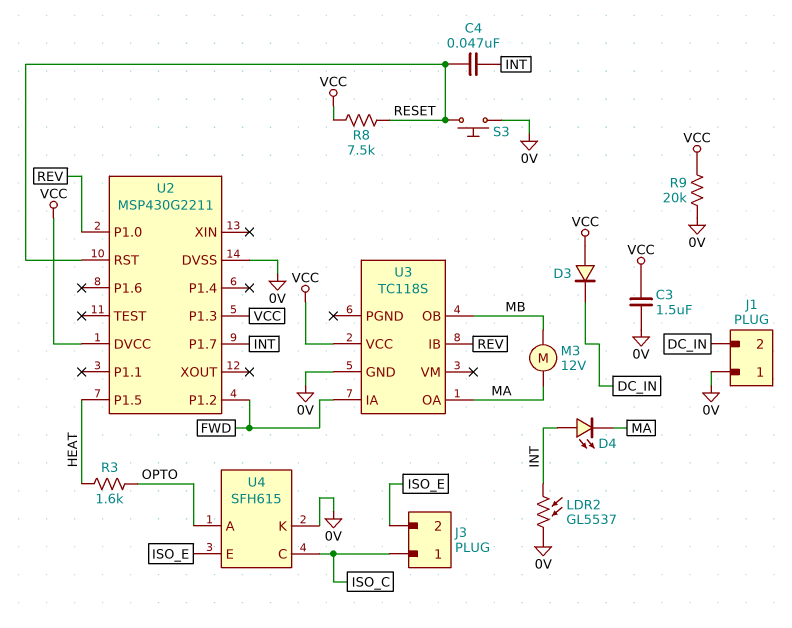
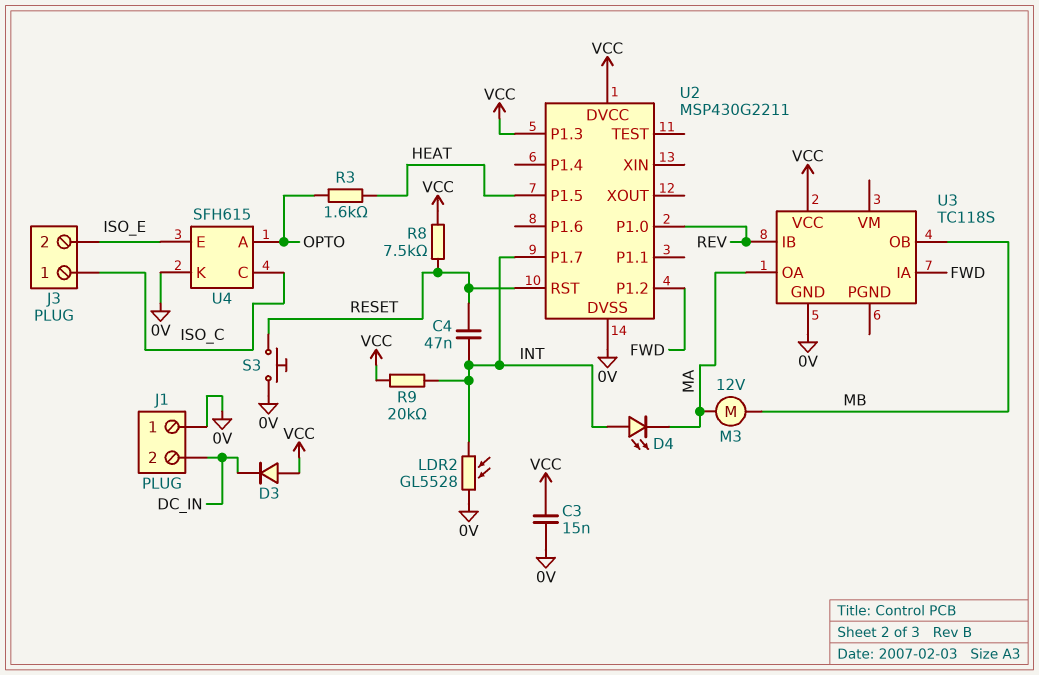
C3: 1.5uF (0V, VCC) -> 15nF (0V, VCC)
LDR2: GL5537 (0V, INT) -> GL5528 (0V, INT)
R9: 20k (0V, VCC) -> 20k (INT, VCC)

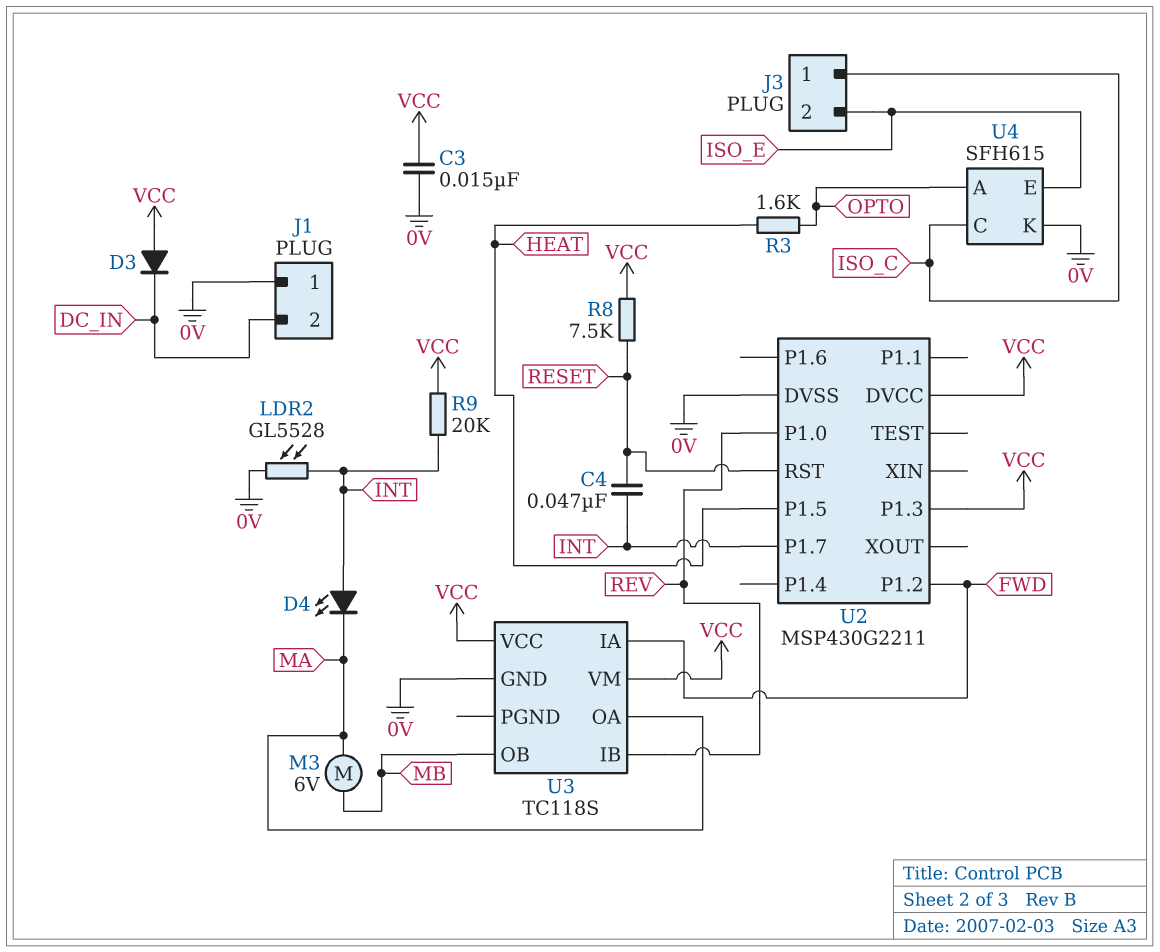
M3: motor 12V (MA, MB) -> motor 6V (MA, MB)
S3: button (0V, RESET) -> none
U3 pin VM: none -> VCC

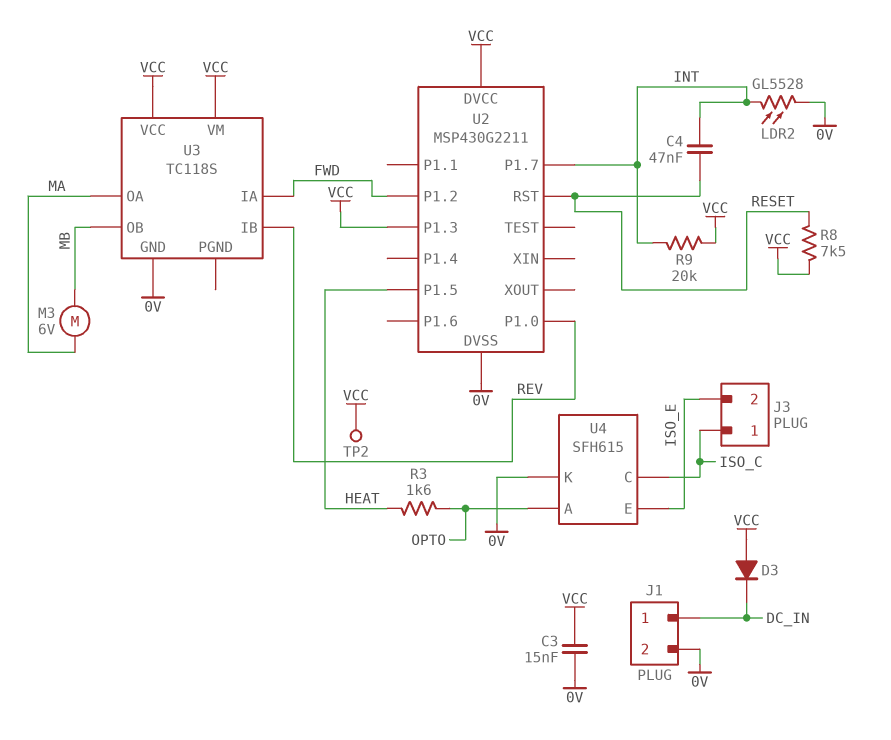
D4: LED (A INT, K MA) -> none
J1 pin 1: 0V -> DC_IN
J1 pin 2: DC_IN -> 0V
TP2: none -> test point (VCC)

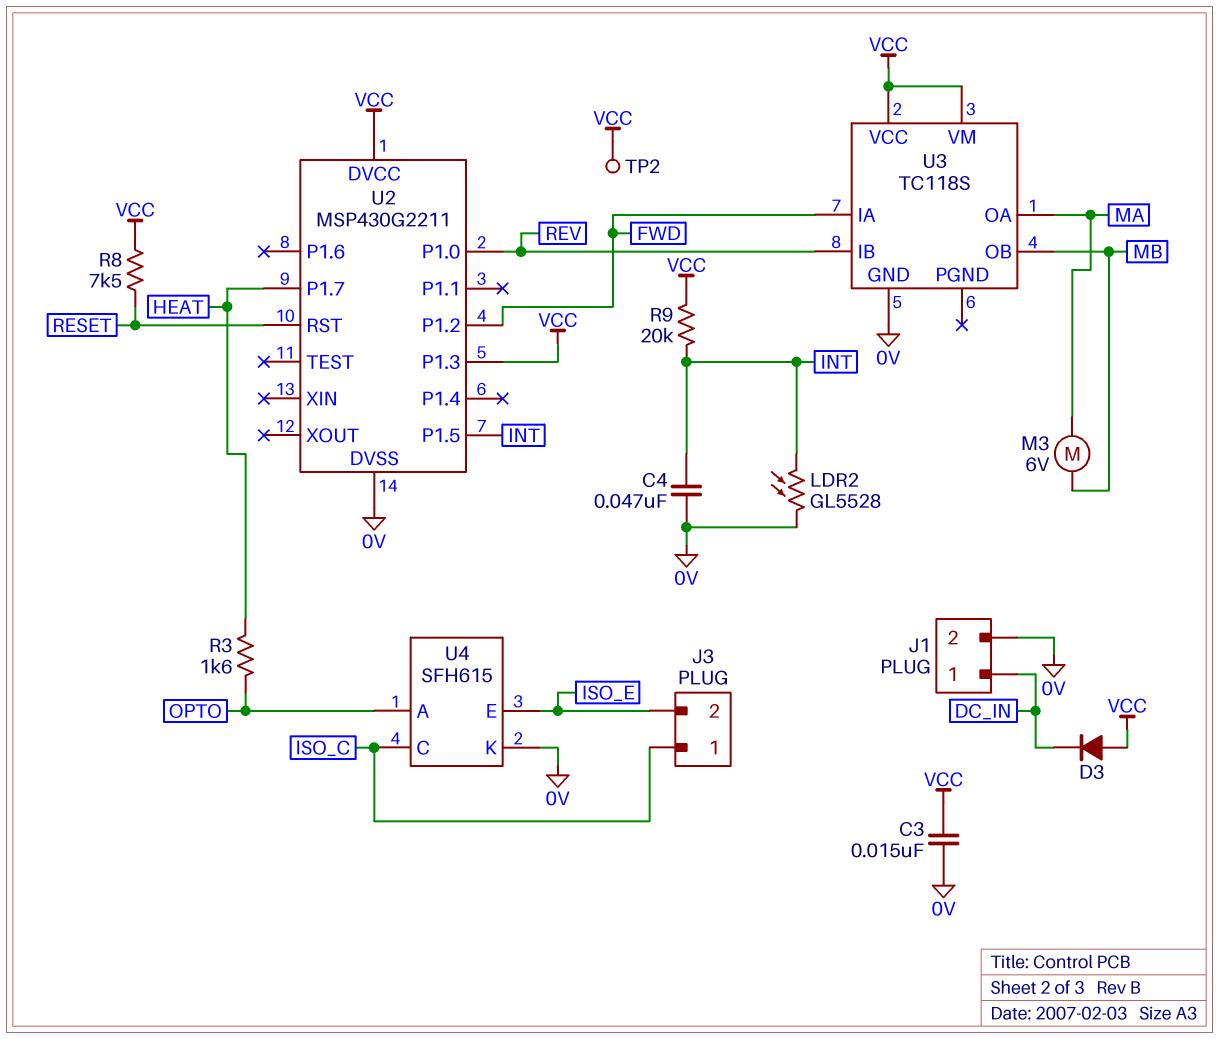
C4: 47nF (INT, RESET) -> 47nF (0V, INT)
U2 pin P1.5: HEAT -> INT
U2 pin P1.7: INT -> HEAT

